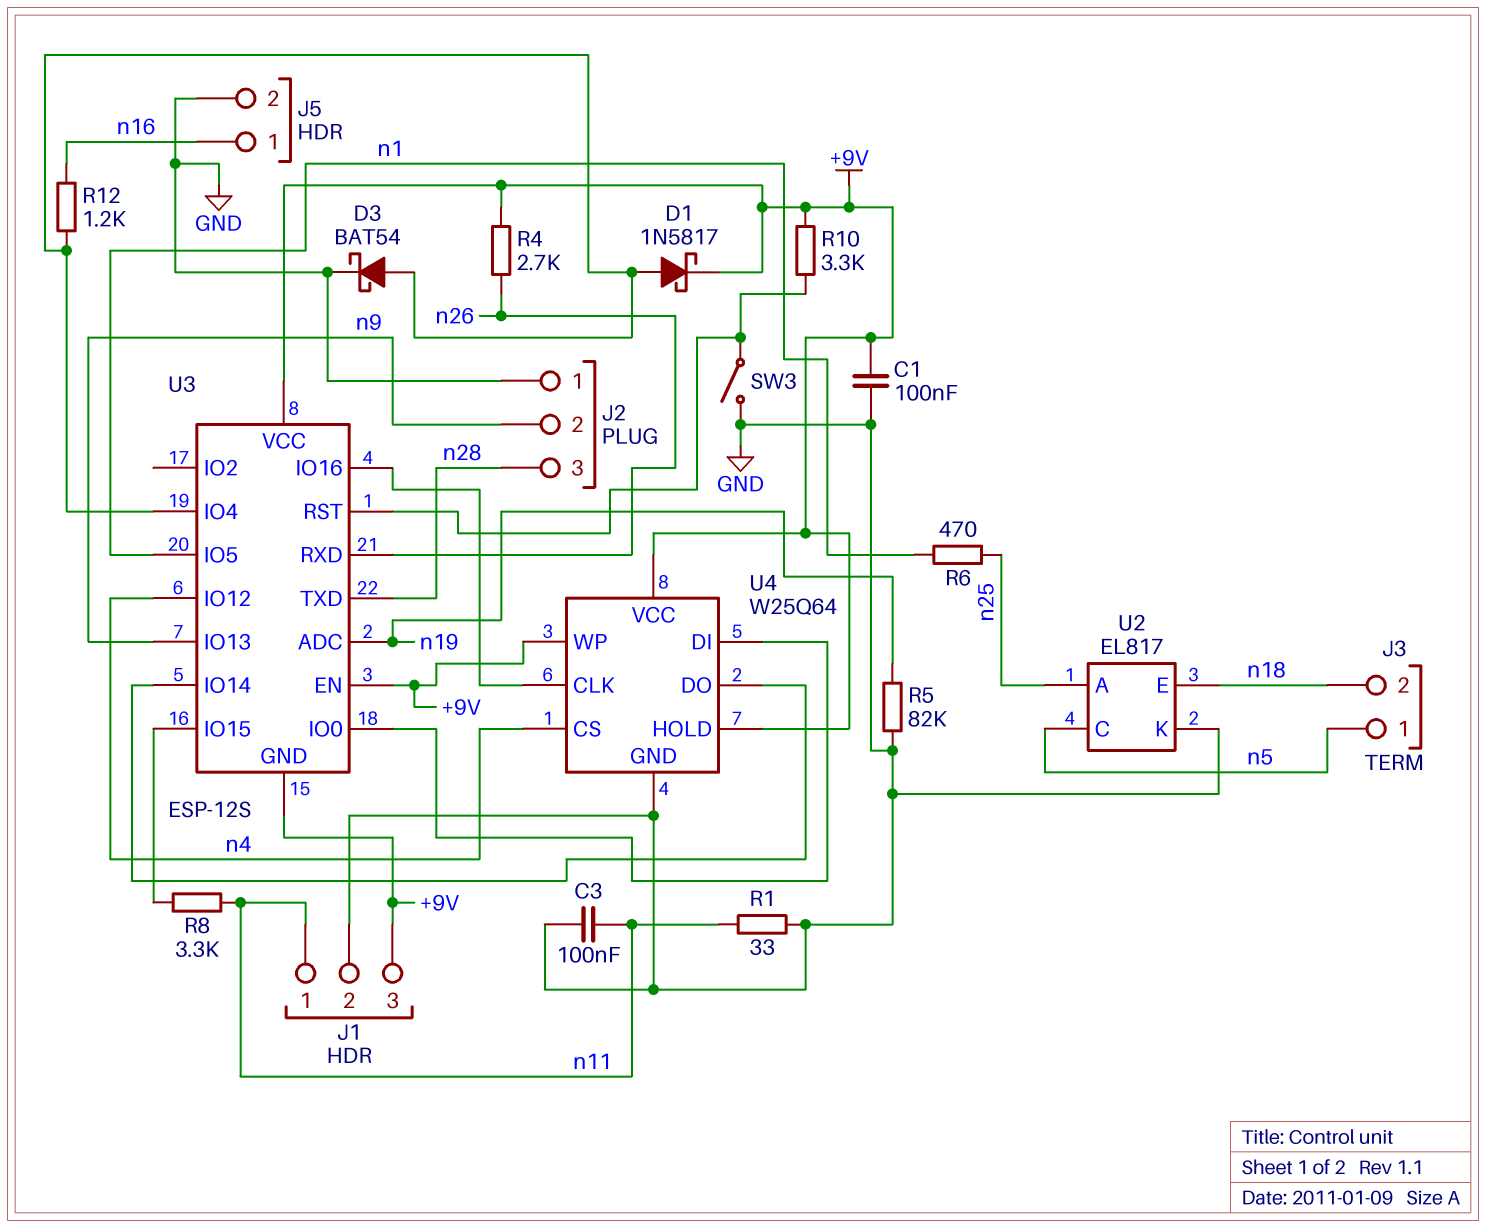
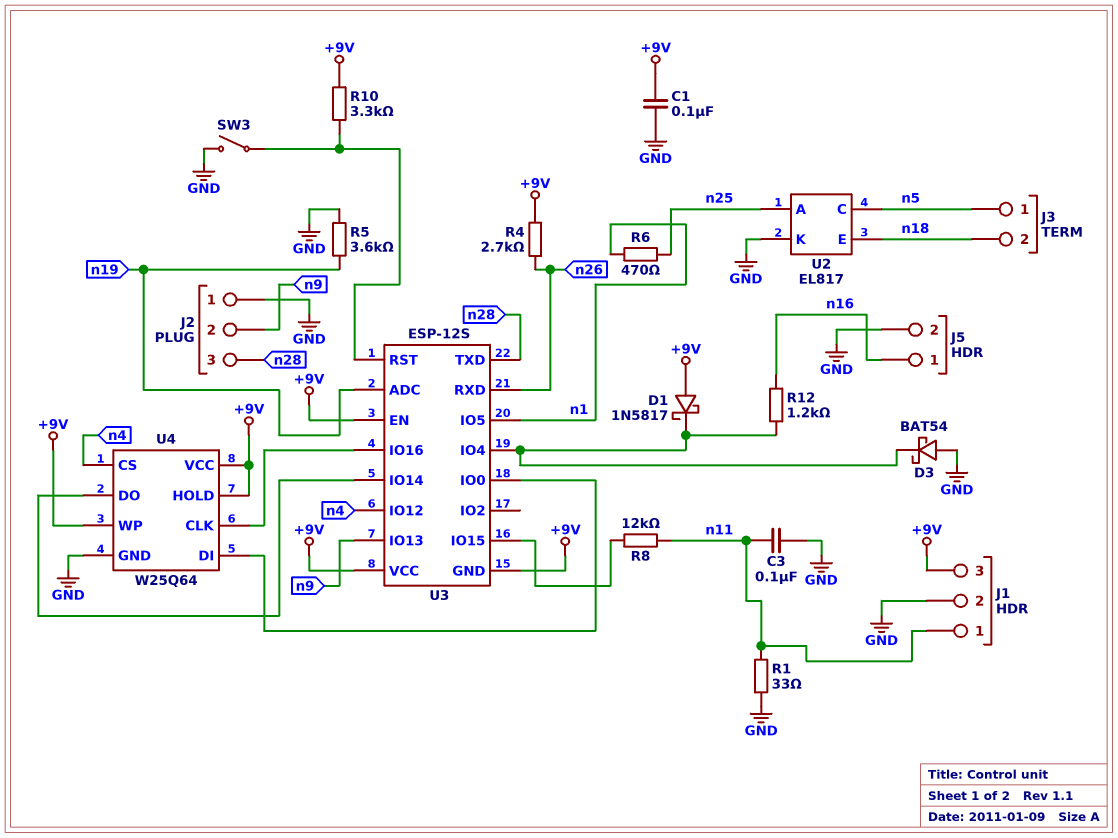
D1: schottky 1N5817 (A U3/IO4, K +9V) -> schottky 1N5817 (A +9V, K U3/IO4)
D3: schottky BAT54 (A U3/IO4, K GND) -> schottky BAT54 (A GND, K U3/IO4)
R5: 82k (GND, n19) -> 3.6k (GND, n19)
R8: 3.3k (U3/IO15, n11) -> 12k (U3/IO15, n11)

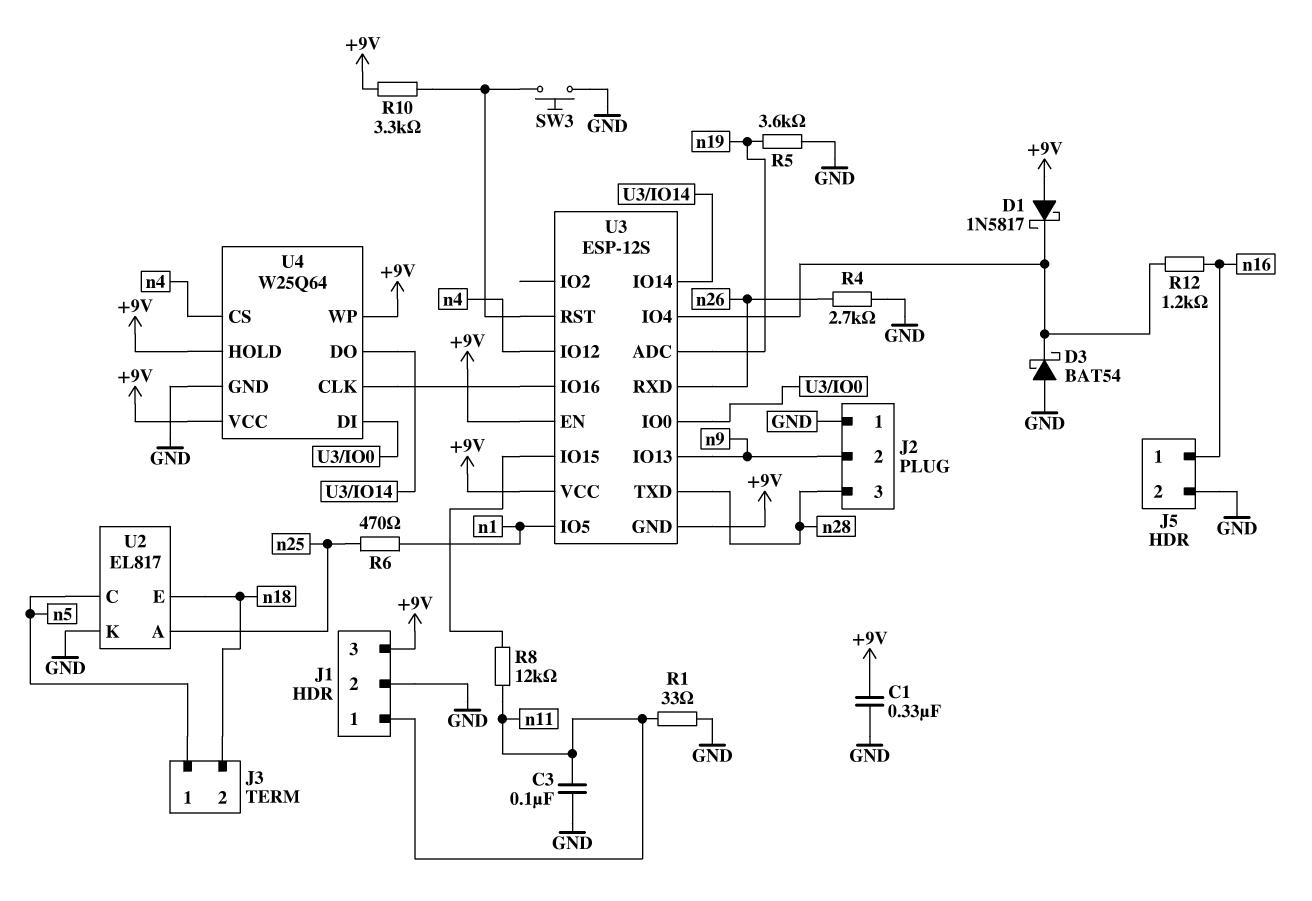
C1: 100nF (+9V, GND) -> 330nF (+9V, GND)
R4: 2.7k (+9V, n26) -> 2.7k (GND, n26)
SW3: switch (GND, U3/RST) -> button (GND, U3/RST)

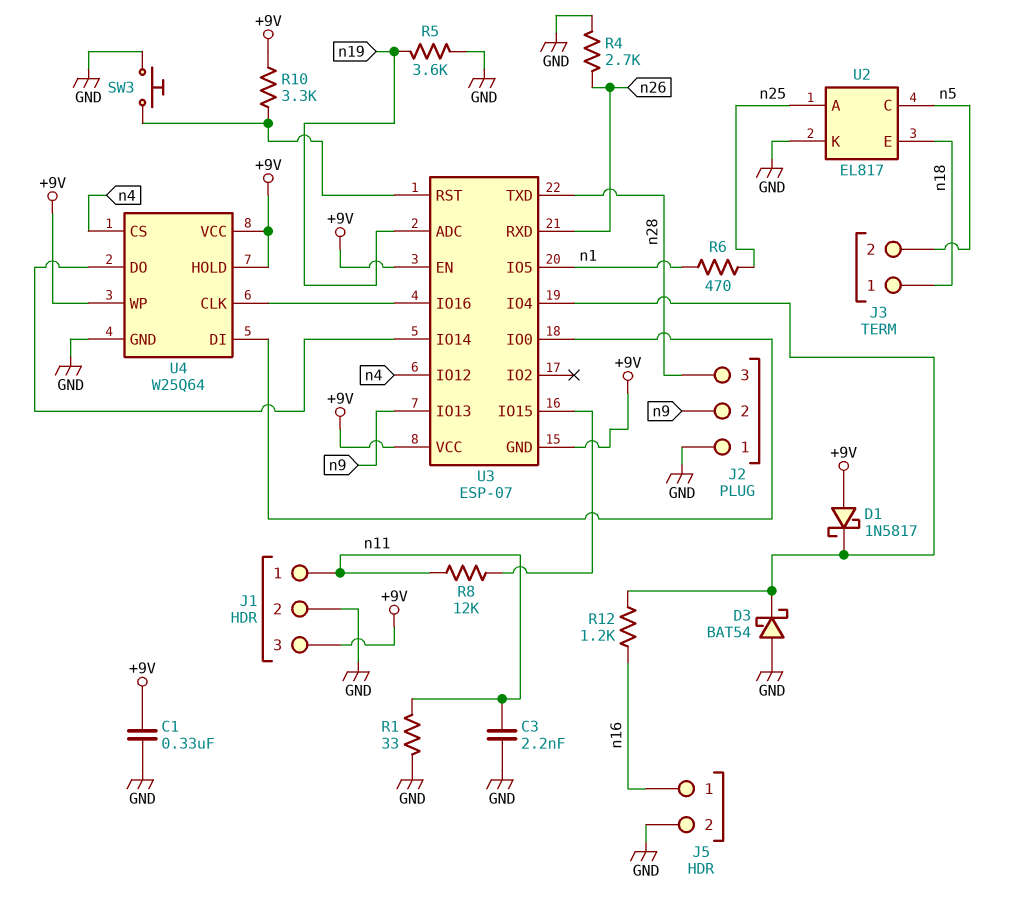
C3: 100nF (GND, n11) -> 2.2nF (GND, n11)
J3 pin 1: n5 -> n18
J3 pin 2: n18 -> n5
U3: ESP-12S -> ESP-07

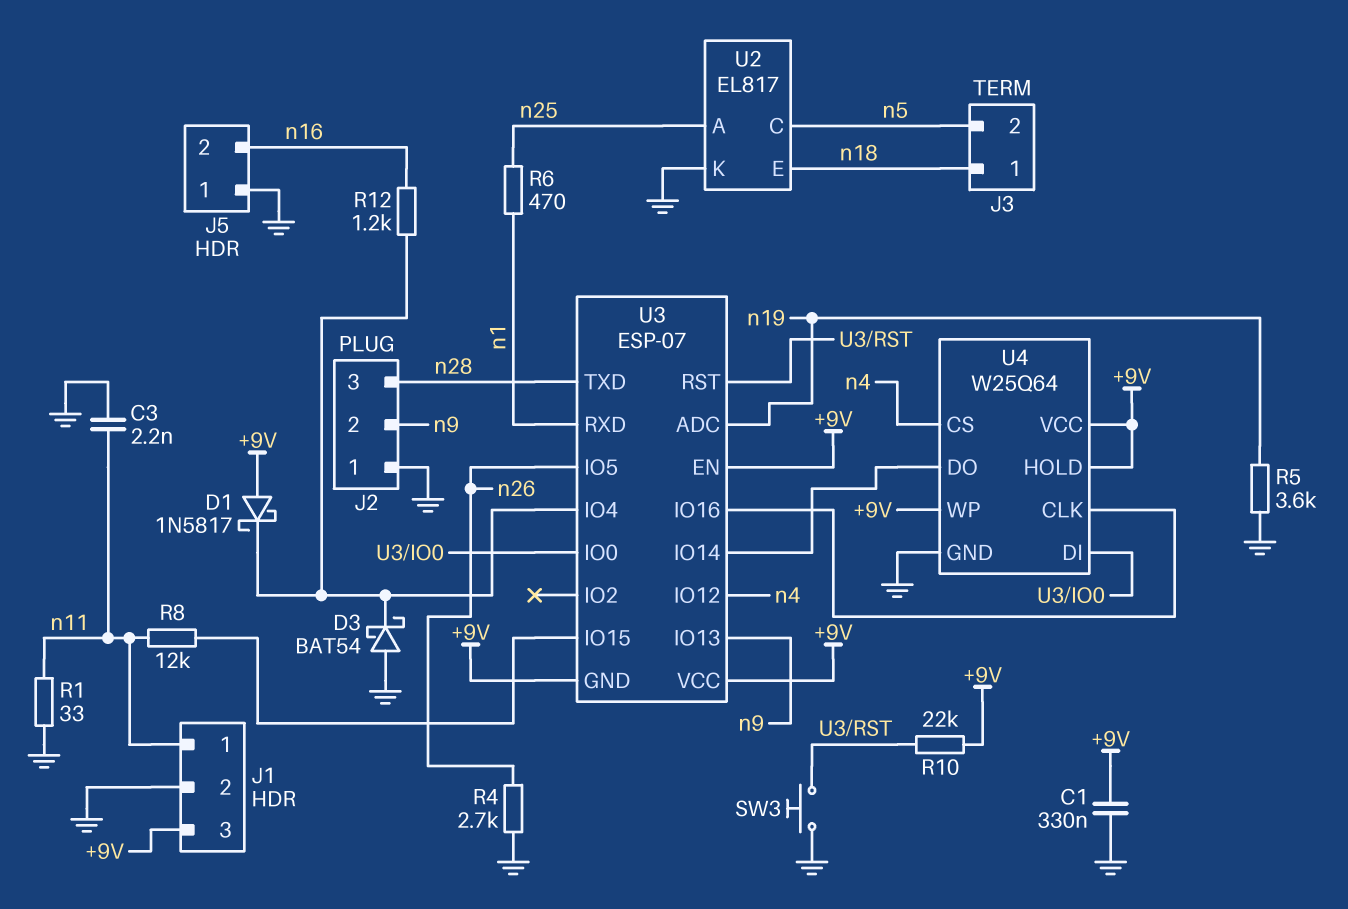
J5 pin 1: n16 -> GND
J5 pin 2: GND -> n16
R10: 3.3k (+9V, U3/RST) -> 22k (+9V, U3/RST)
U3 pin IO5: n1 -> n26
U3 pin RXD: n26 -> n1

